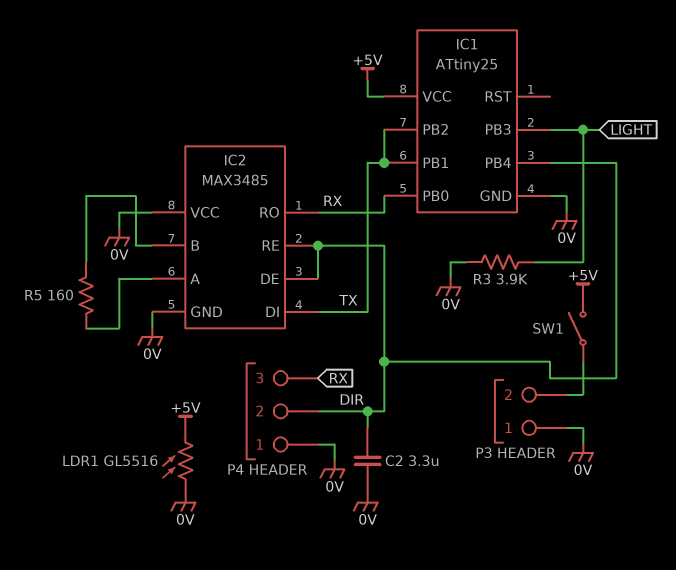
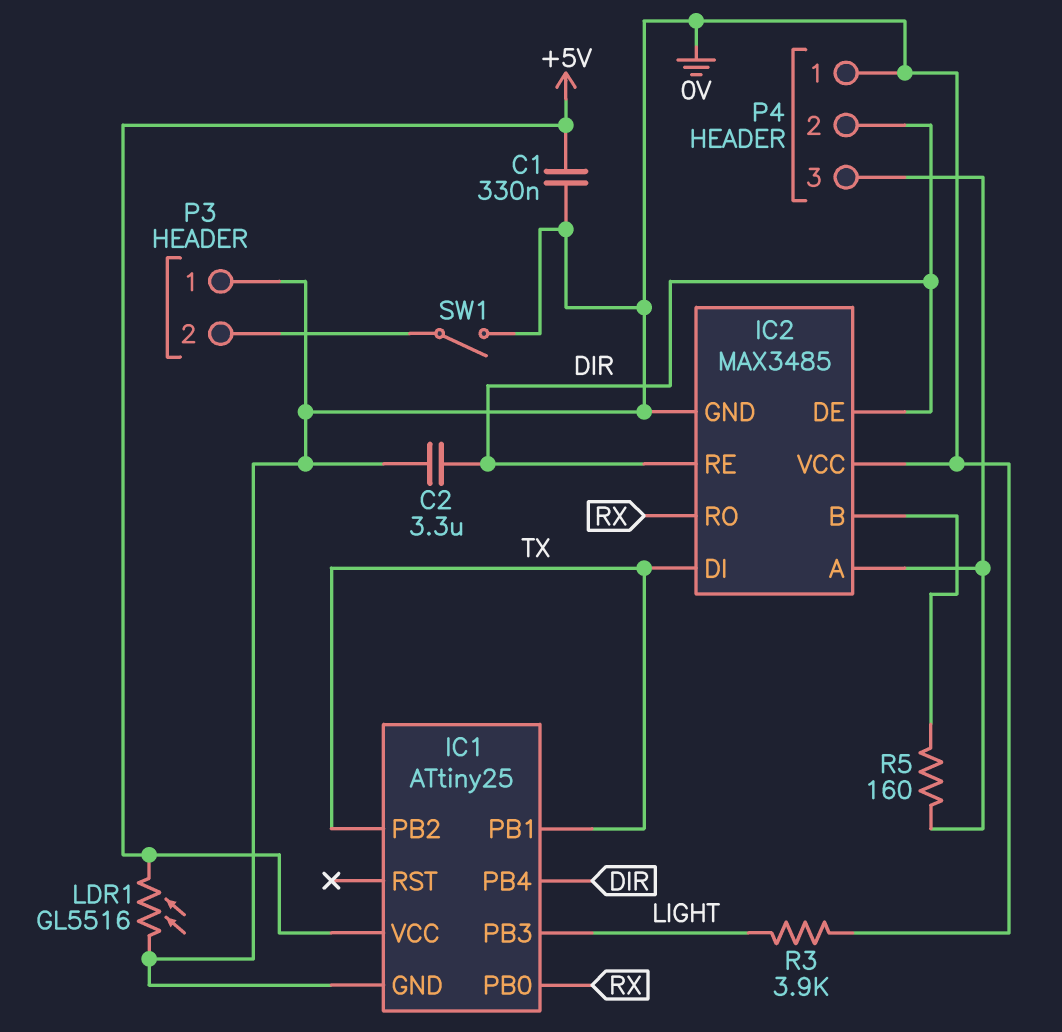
C1: none -> 330nF (+5V, 0V)
P4 pin 3: RX -> IC2/A
SW1: switch (+5V, P3/2) -> switch (0V, P3/2)

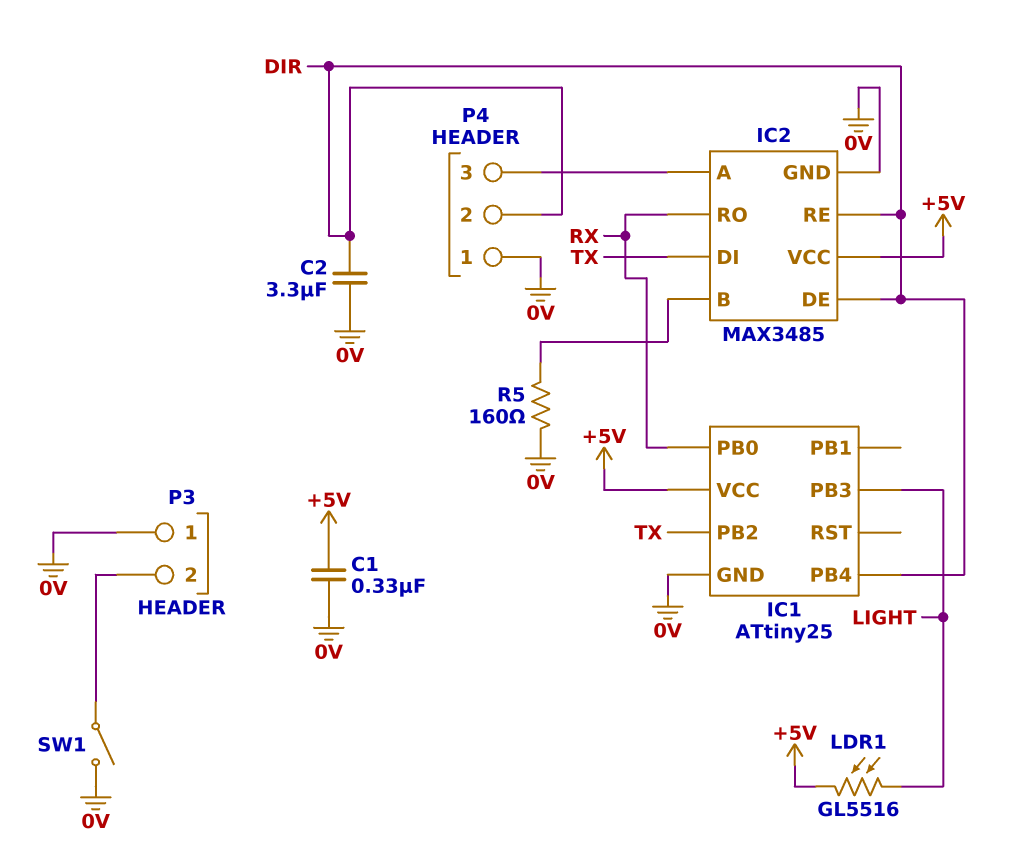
IC1 pin PB1: TX -> none
IC2 pin VCC: 0V -> +5V
LDR1: GL5516 (+5V, 0V) -> GL5516 (+5V, LIGHT)
R3: 3.9k (0V, LIGHT) -> none
R5: 160 (IC2/A, IC2/B) -> 160 (0V, IC2/B)

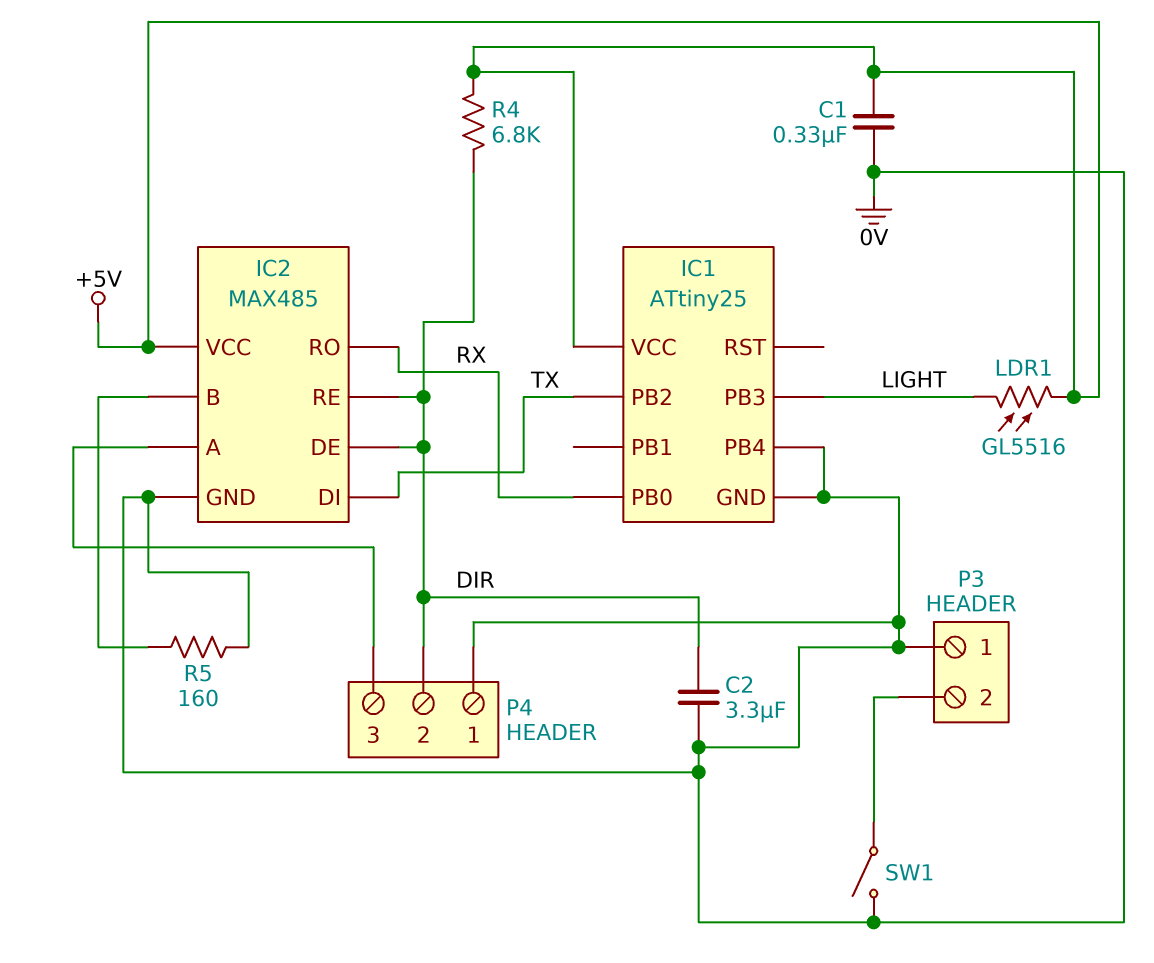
IC1 pin PB4: DIR -> 0V
IC2: MAX3485 -> MAX485
R4: none -> 6.8k (+5V, DIR)

